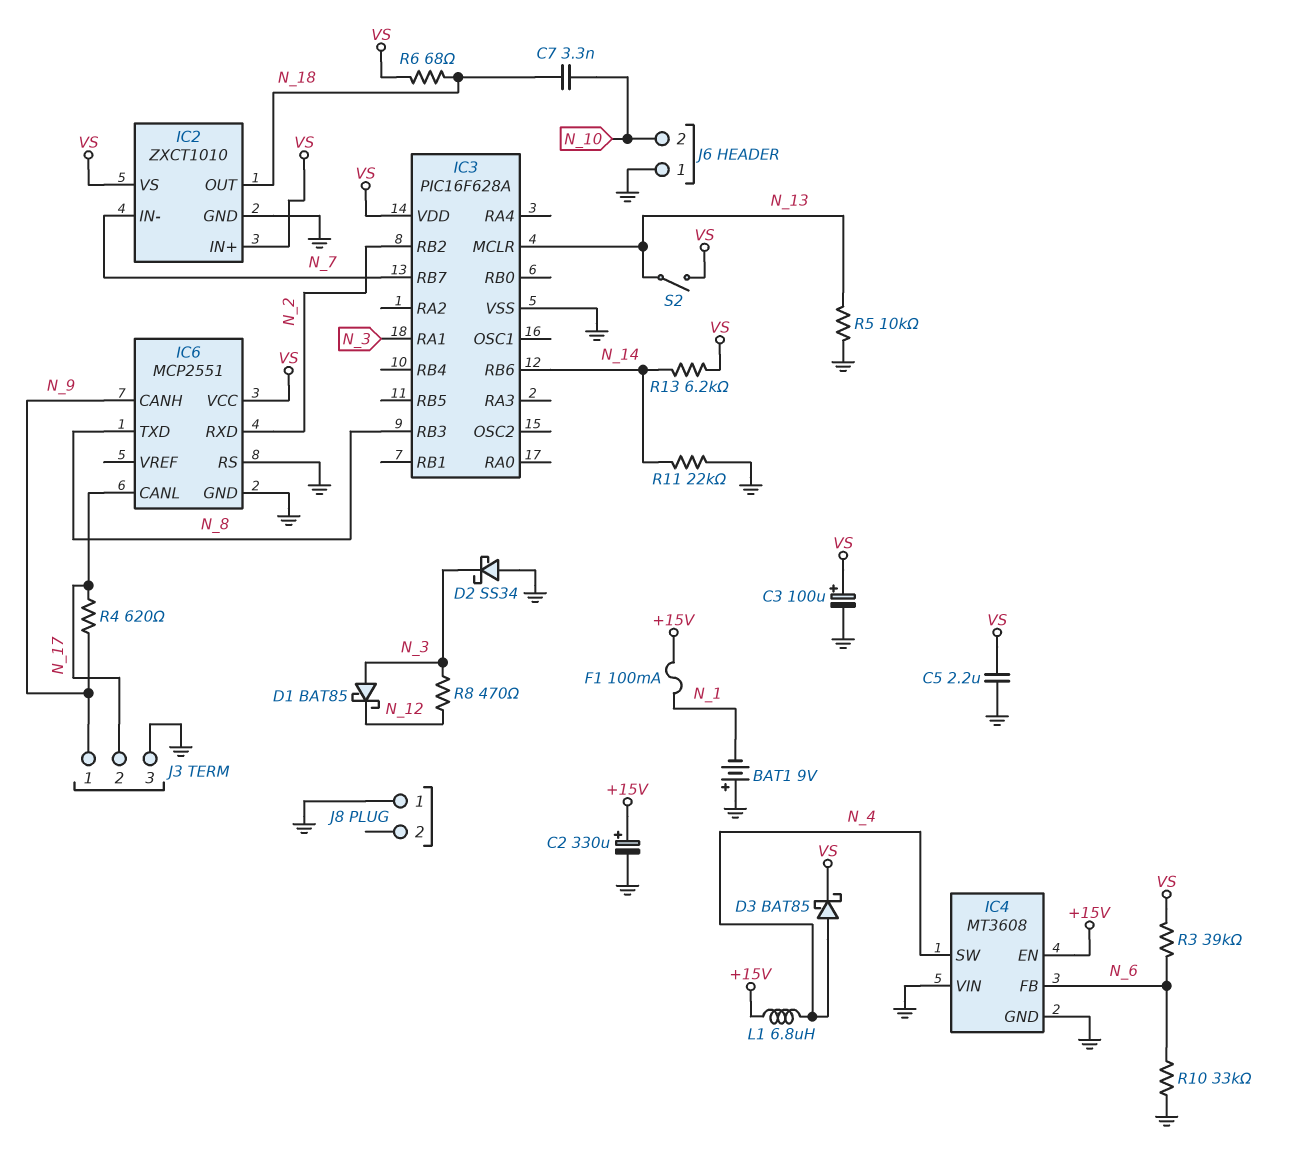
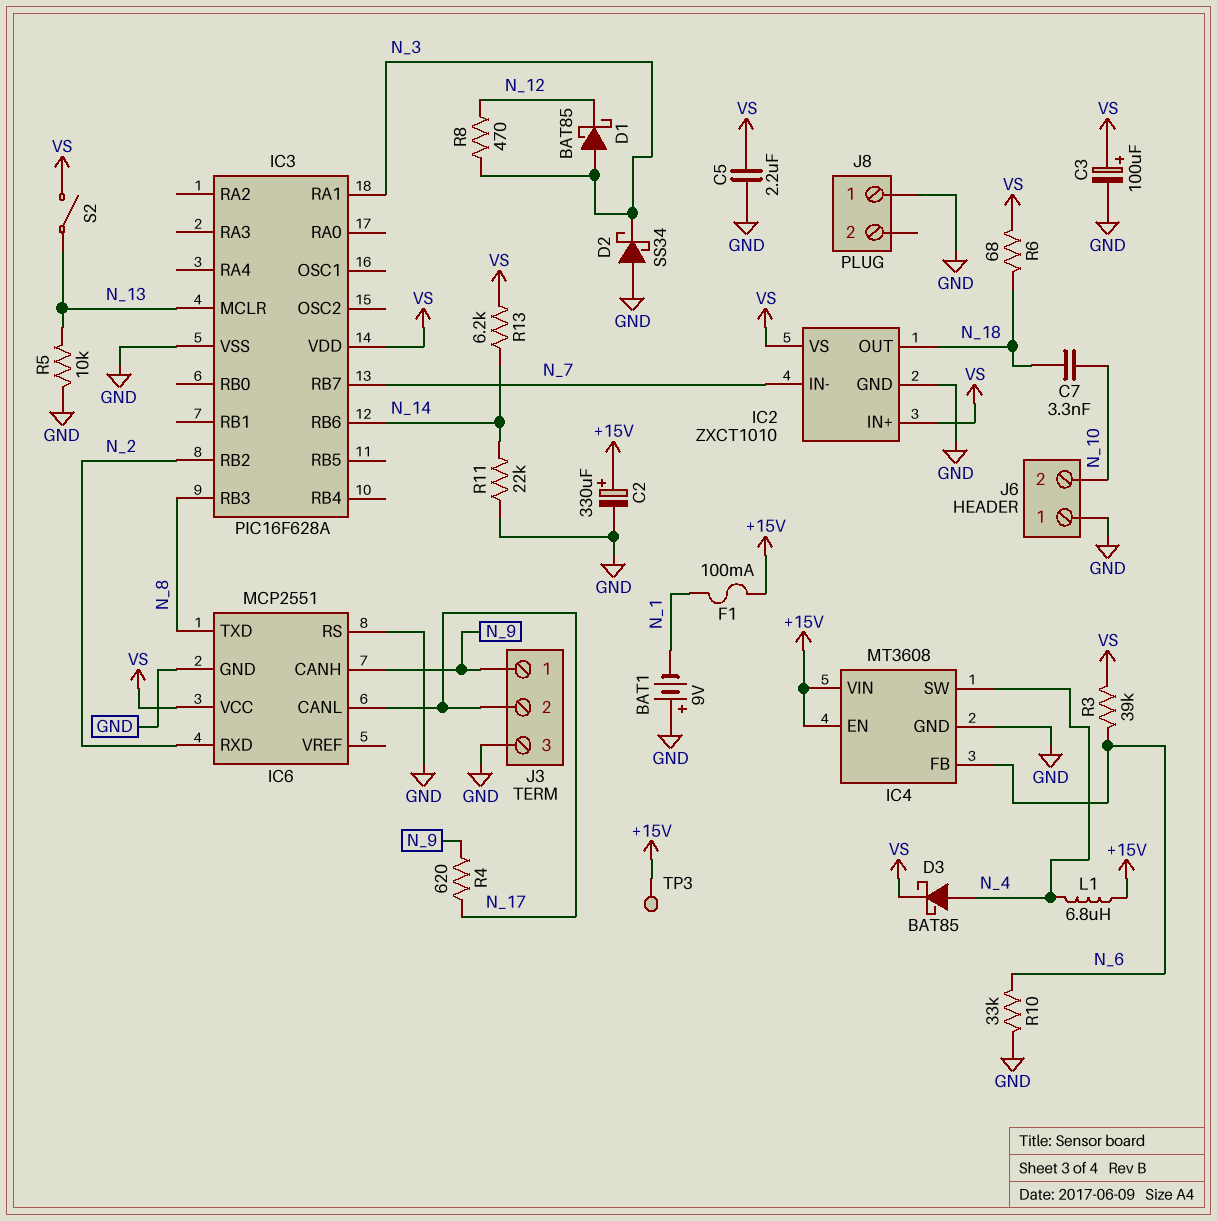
IC4 pin VIN: GND -> +15V
TP3: none -> test point (+15V)

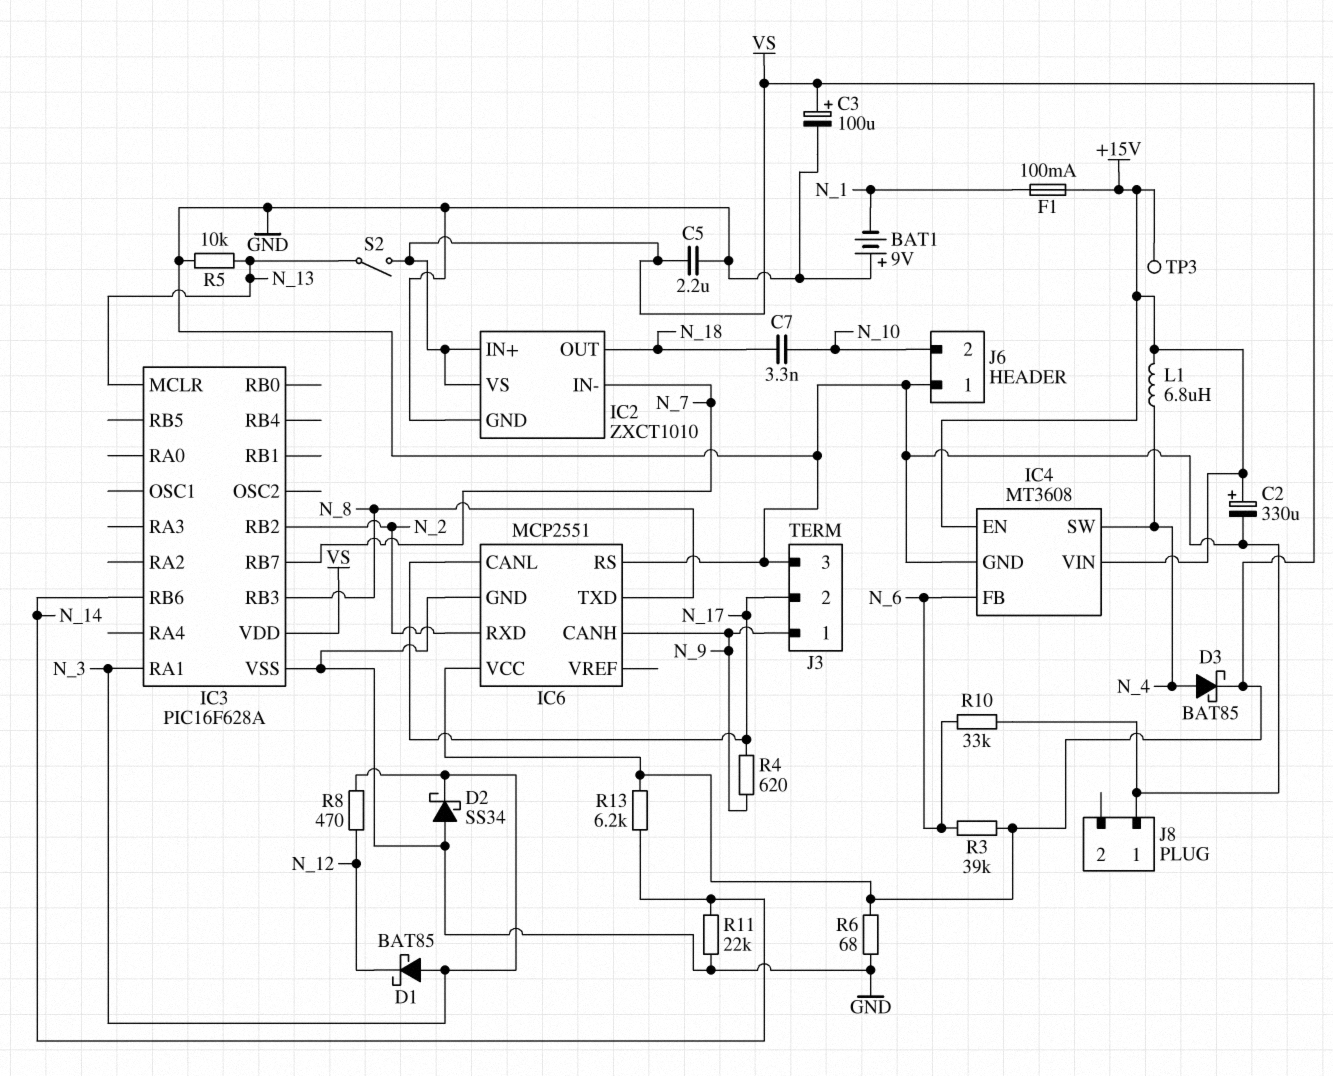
R6: 68 (N_18, VS) -> 68 (GND, VS)

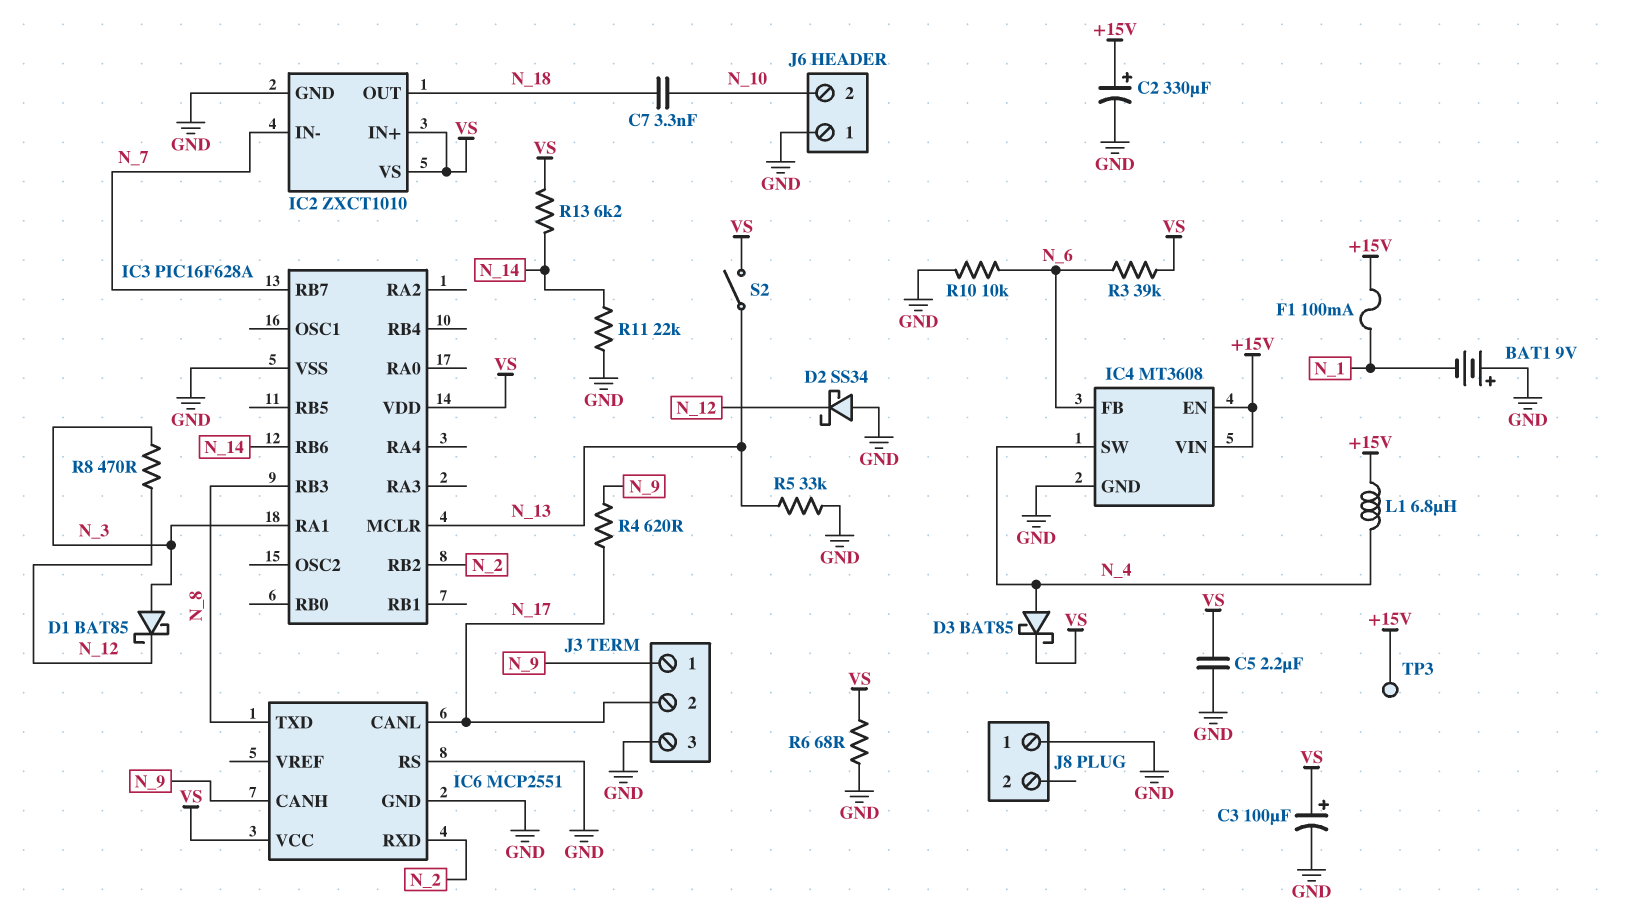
D2: schottky SS34 (A GND, K N_3) -> schottky SS34 (A GND, K N_12)
R5: 10k (GND, N_13) -> 33k (GND, N_13)
R10: 33k (GND, N_6) -> 10k (GND, N_6)

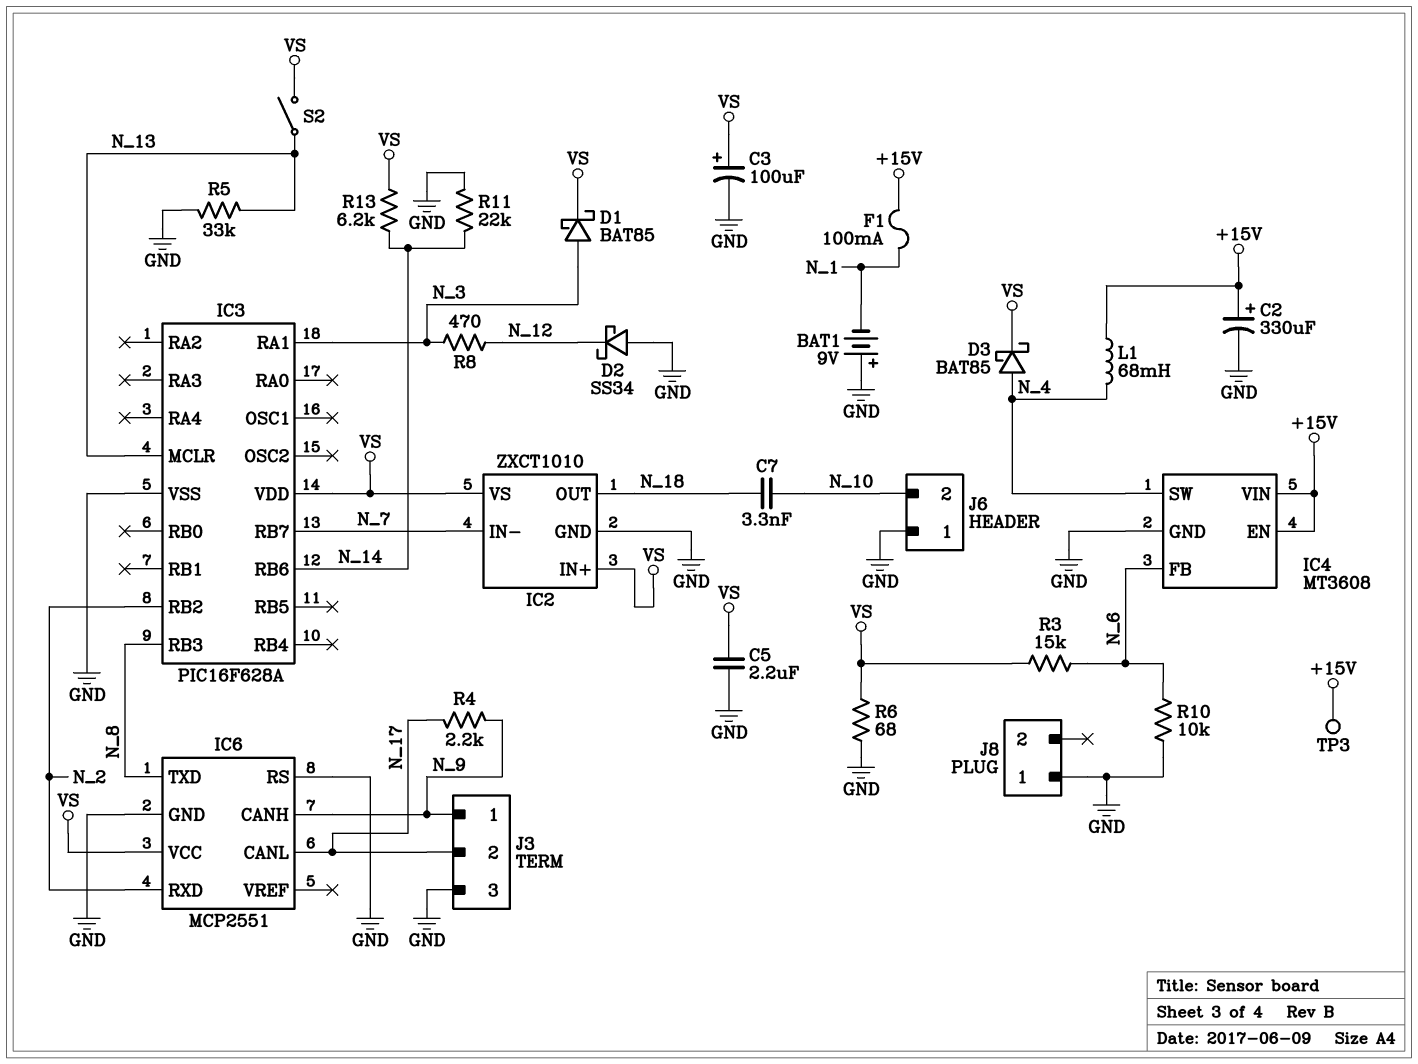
D1: schottky BAT85 (A N_3, K N_12) -> schottky BAT85 (A N_3, K VS)
L1: 6.8uH (+15V, N_4) -> 68mH (+15V, N_4)
R3: 39k (N_6, VS) -> 15k (N_6, VS)
R4: 620 (N_9, N_17) -> 2.2k (N_9, N_17)

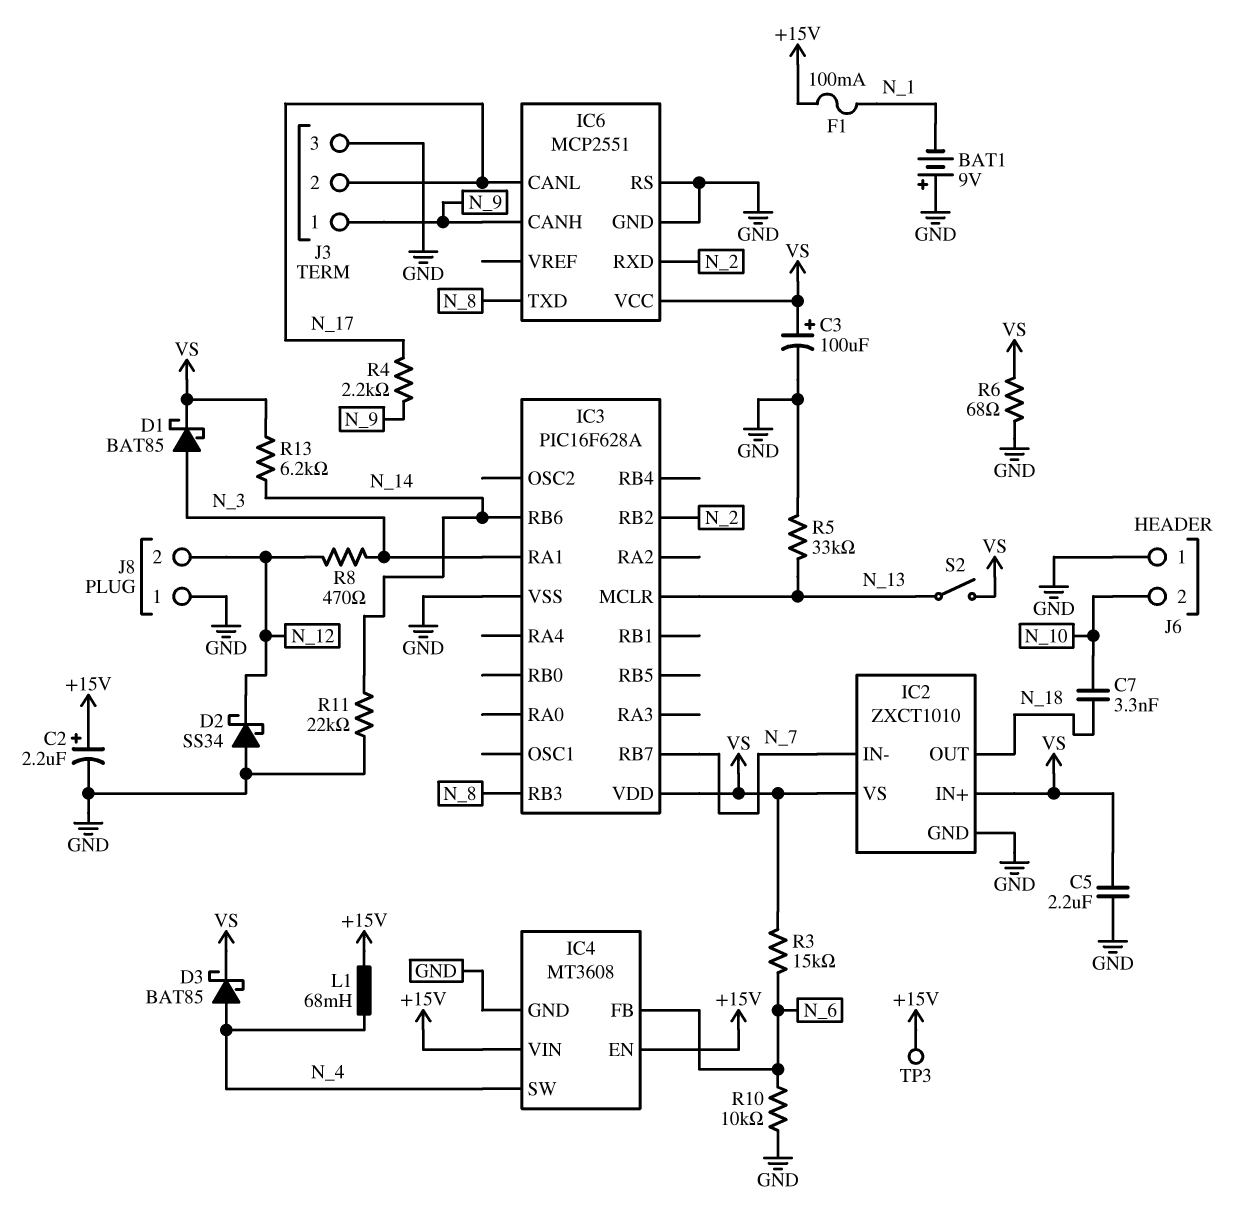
C2: 330uF (plus +15V, minus GND) -> 2.2uF (plus +15V, minus GND)
J8 pin 2: none -> N_12

